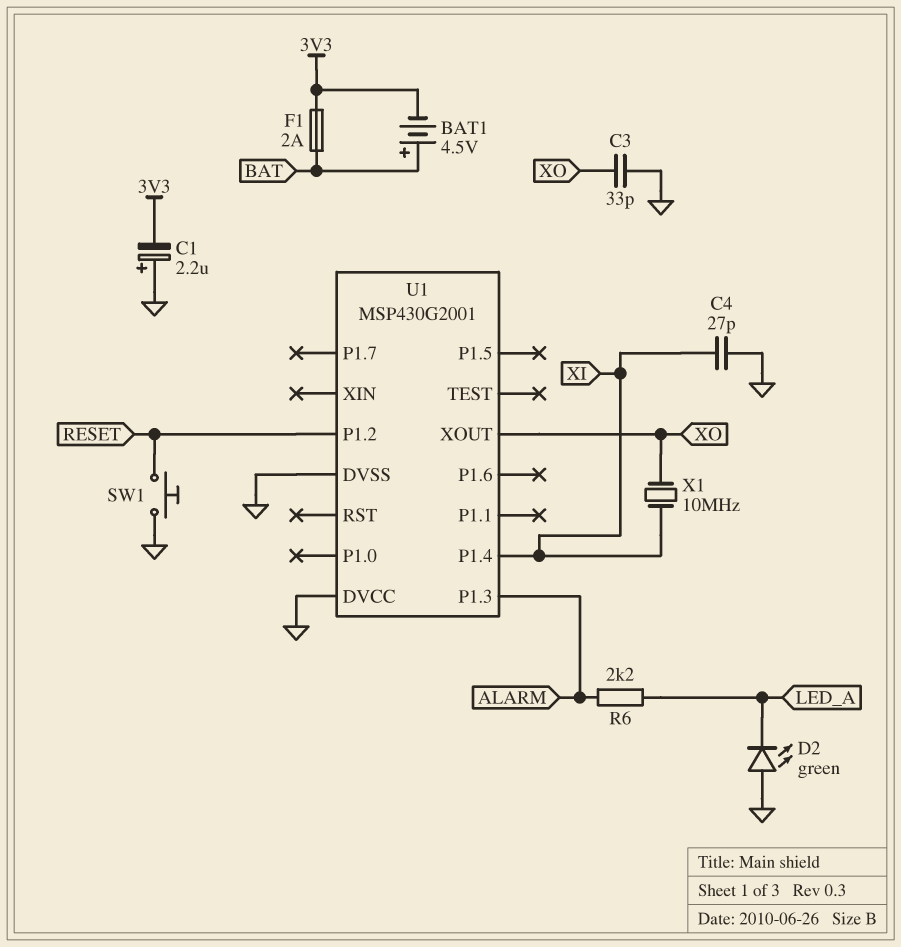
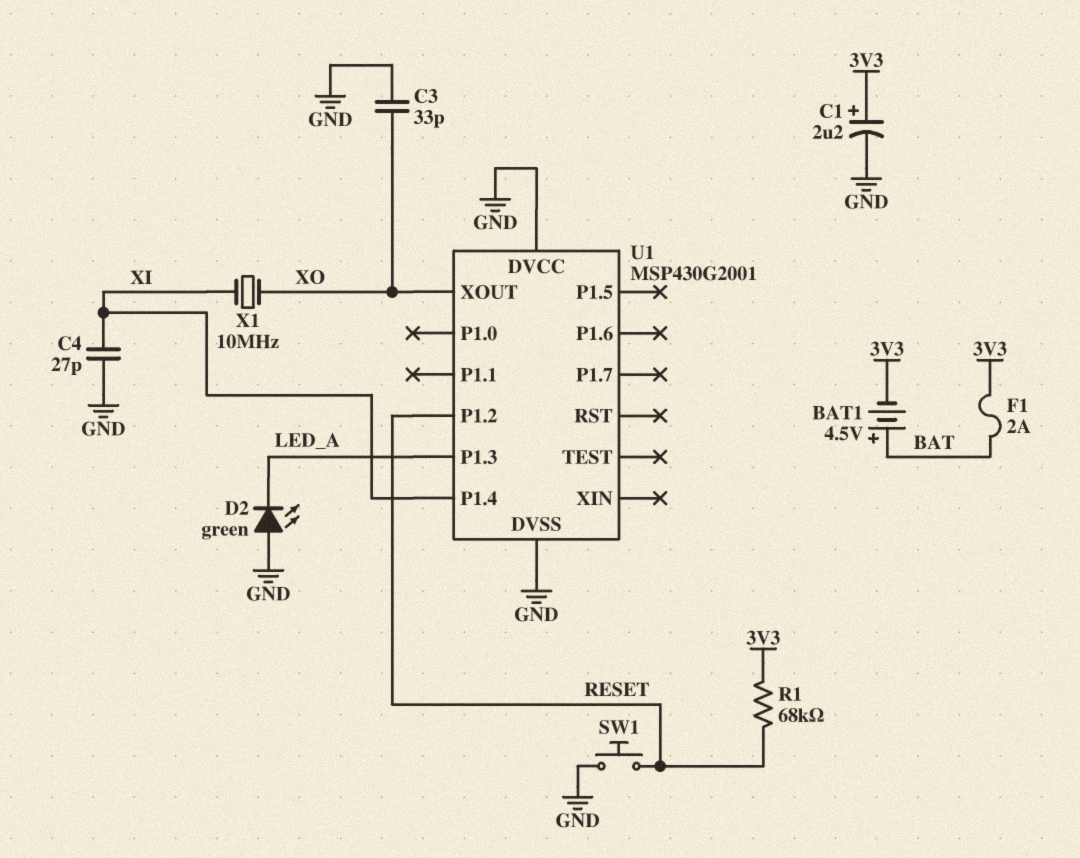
C1: 2.2uF (plus GND, minus 3V3) -> 2.2uF (plus 3V3, minus GND)
R1: none -> 68k (3V3, RESET)
R6: 2.2k (ALARM, LED_A) -> none
U1 pin P1.3: ALARM -> LED_A

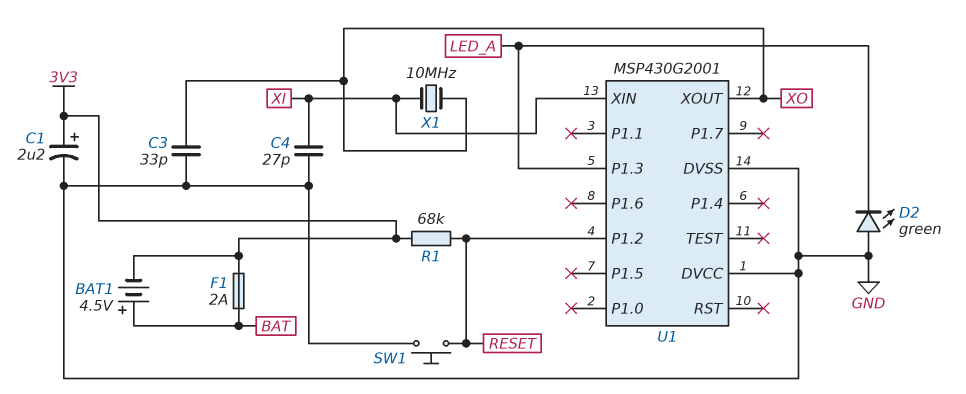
U1 pin P1.4: XI -> none
U1 pin XIN: none -> XI

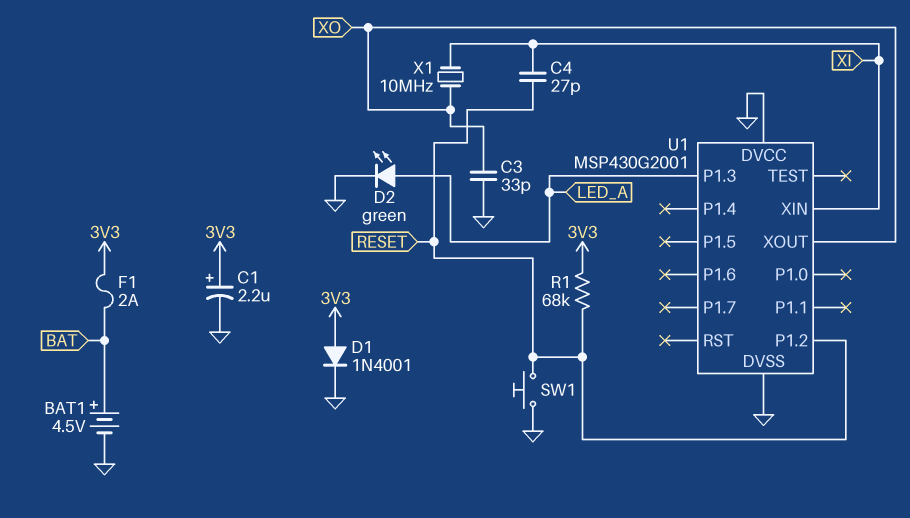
BAT1: 4.5V (plus BAT, minus 3V3) -> 4.5V (plus BAT, minus GND)
C4: 27pF (GND, XI) -> 27pF (RESET, XI)
D1: none -> diode 1N4001 (A 3V3, K GND)
D2: LED green (A GND, K LED_A) -> LED green (A LED_A, K GND)

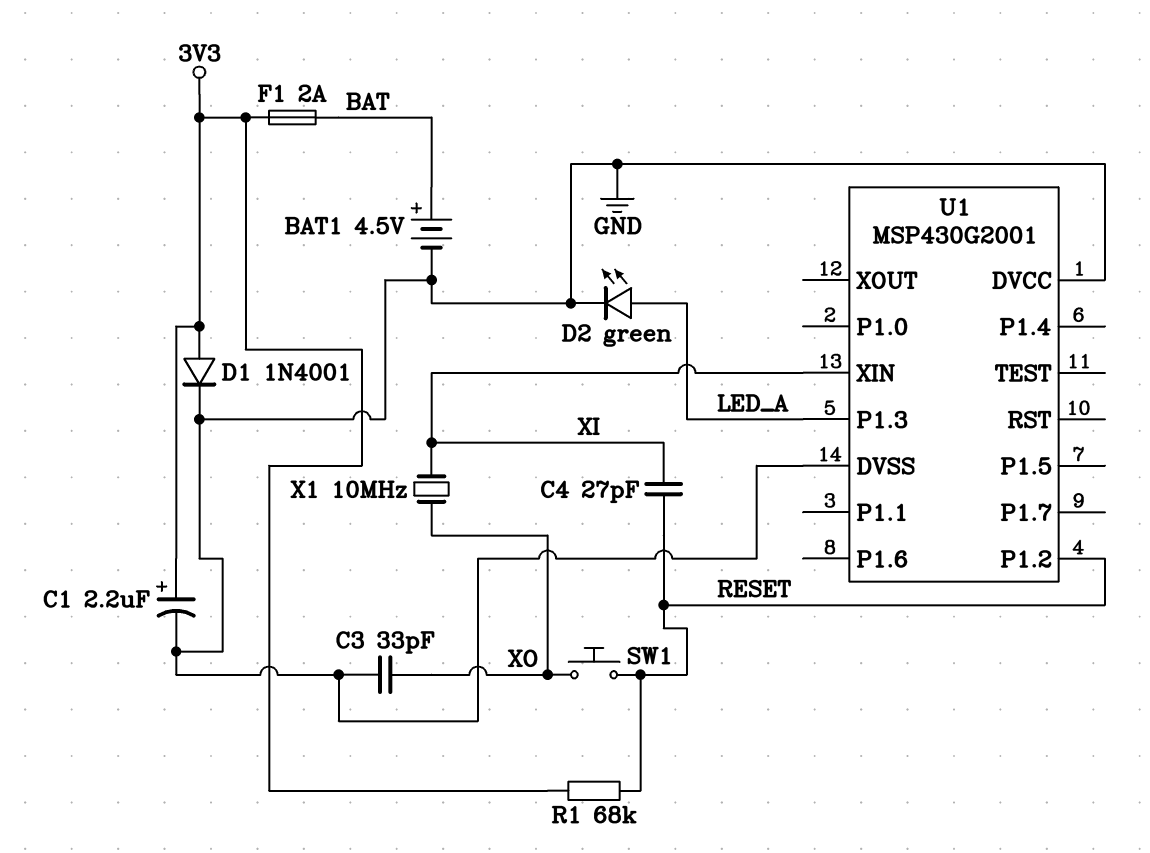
SW1: button (GND, RESET) -> button (RESET, XO)
U1 pin XOUT: XO -> none

